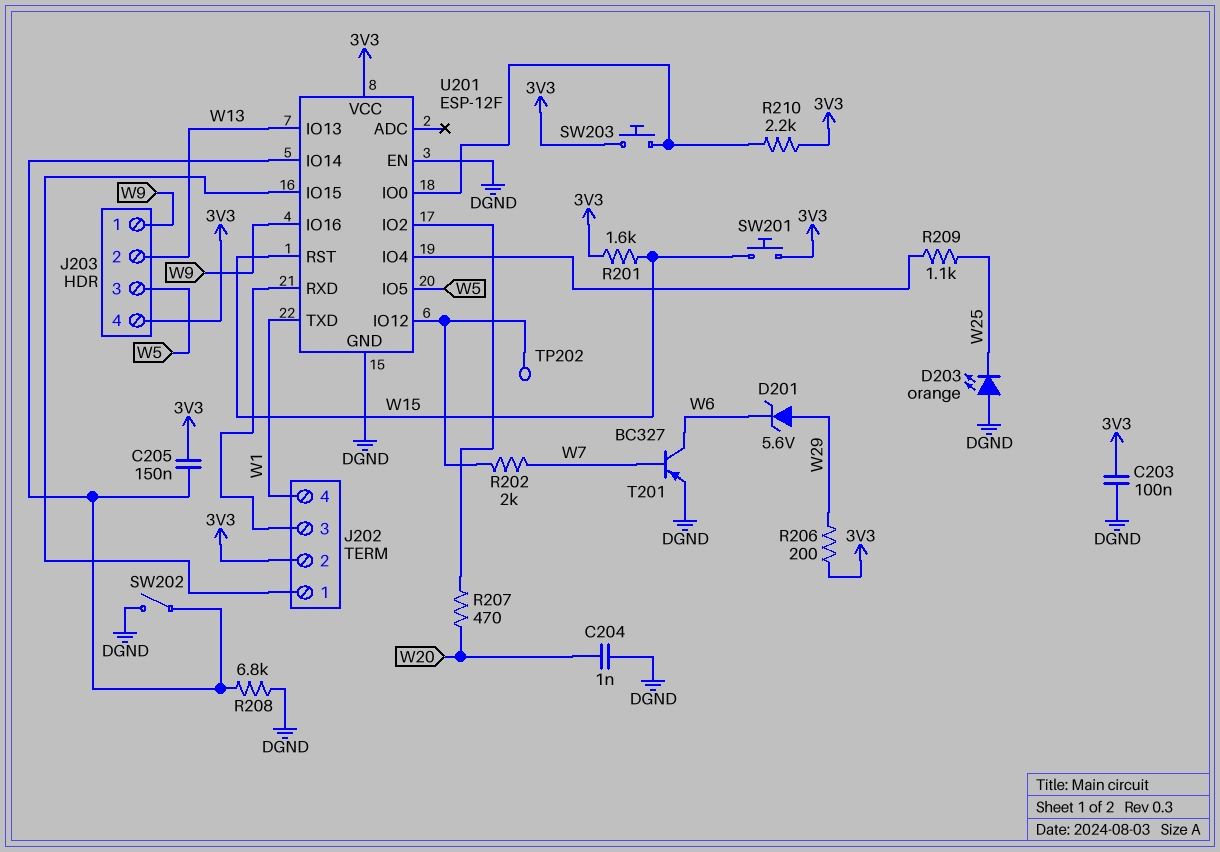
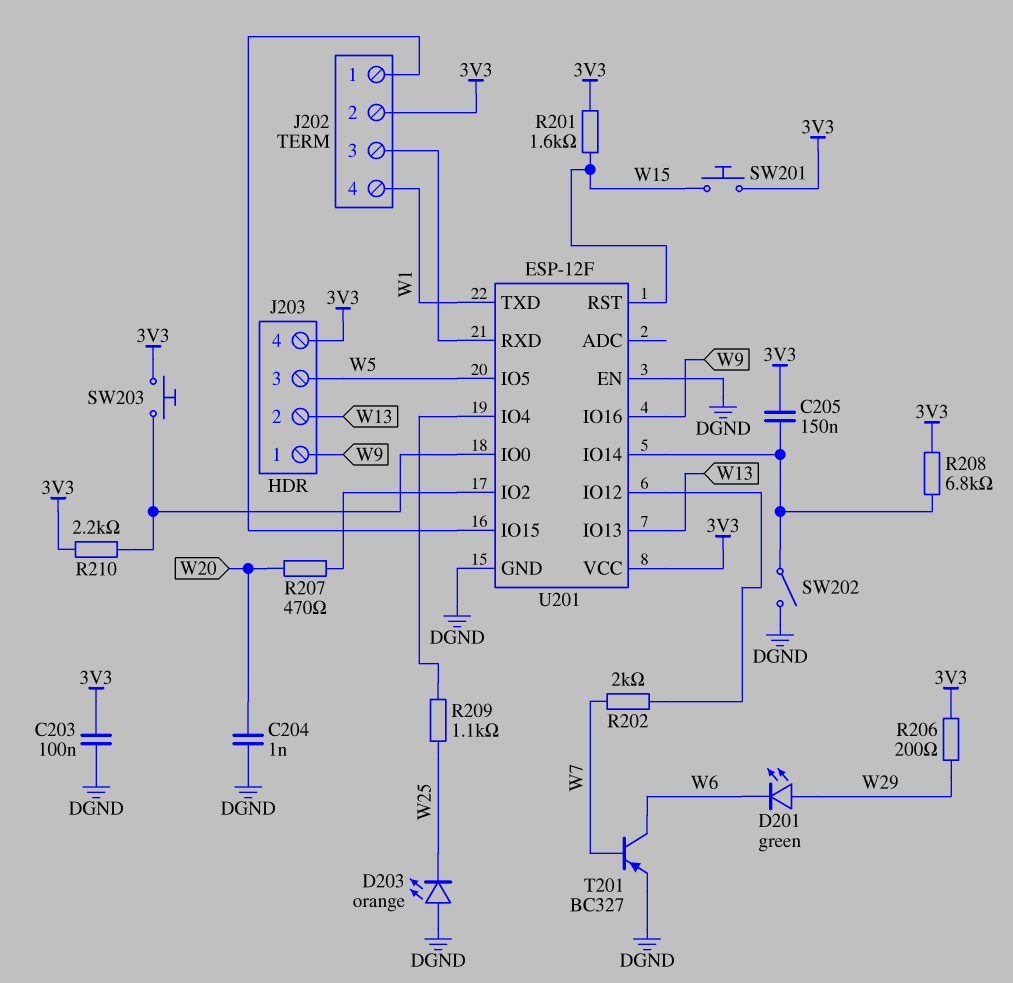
D201: zener 5.6V (A W29, K W6) -> LED green (A W29, K W6)
R208: 6.8k (DGND, U201/IO14) -> 6.8k (3V3, U201/IO14)
TP202: test point (U201/IO12) -> none

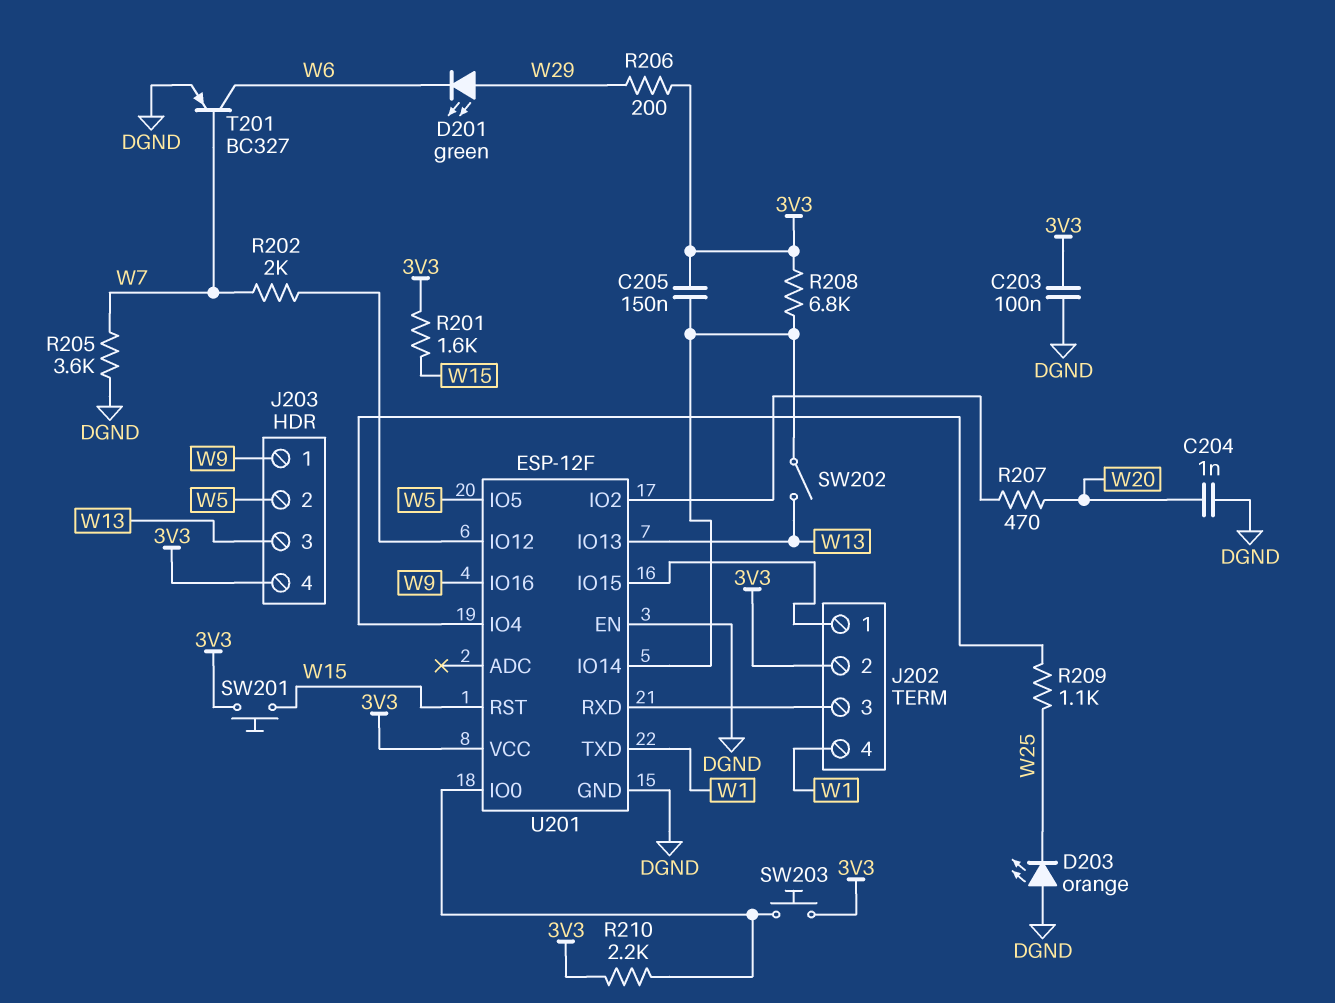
J203 pin 2: W13 -> W5
J203 pin 3: W5 -> W13
R205: none -> 3.6k (DGND, W7)
SW202: switch (DGND, U201/IO14) -> switch (U201/IO14, W13)

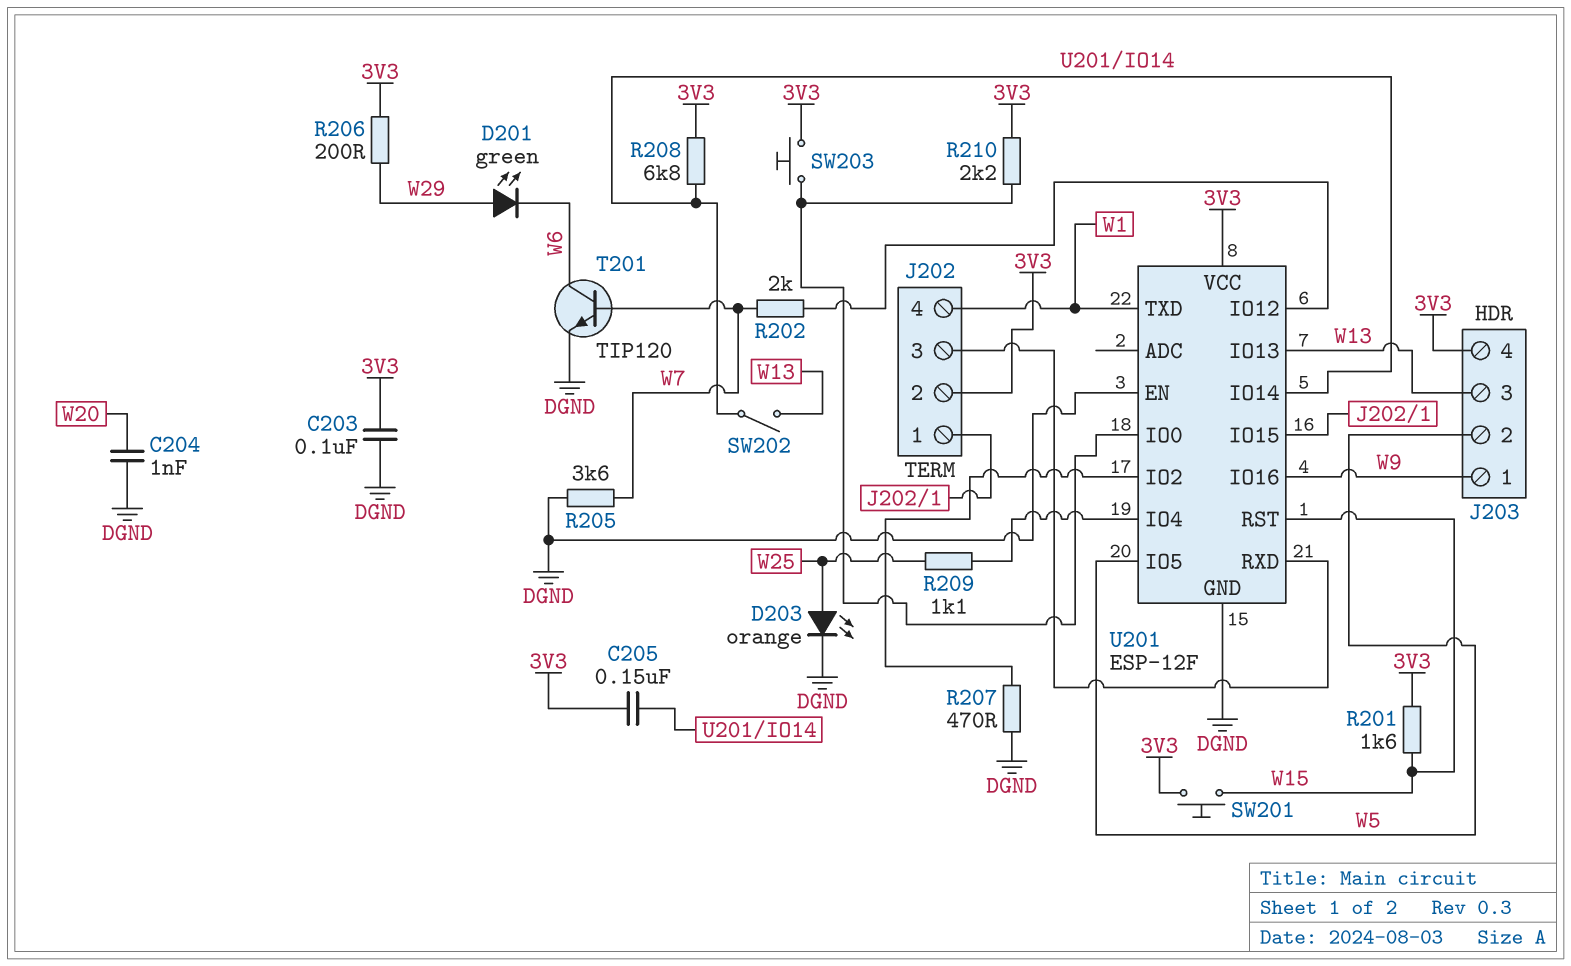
D203: LED orange (A DGND, K W25) -> LED orange (A W25, K DGND)
R207: 470 (U201/IO2, W20) -> 470 (DGND, U201/IO2)
T201: PNP BC327 (B W7, C W6, E DGND) -> NPN TIP120 (B W7, C W6, E DGND)

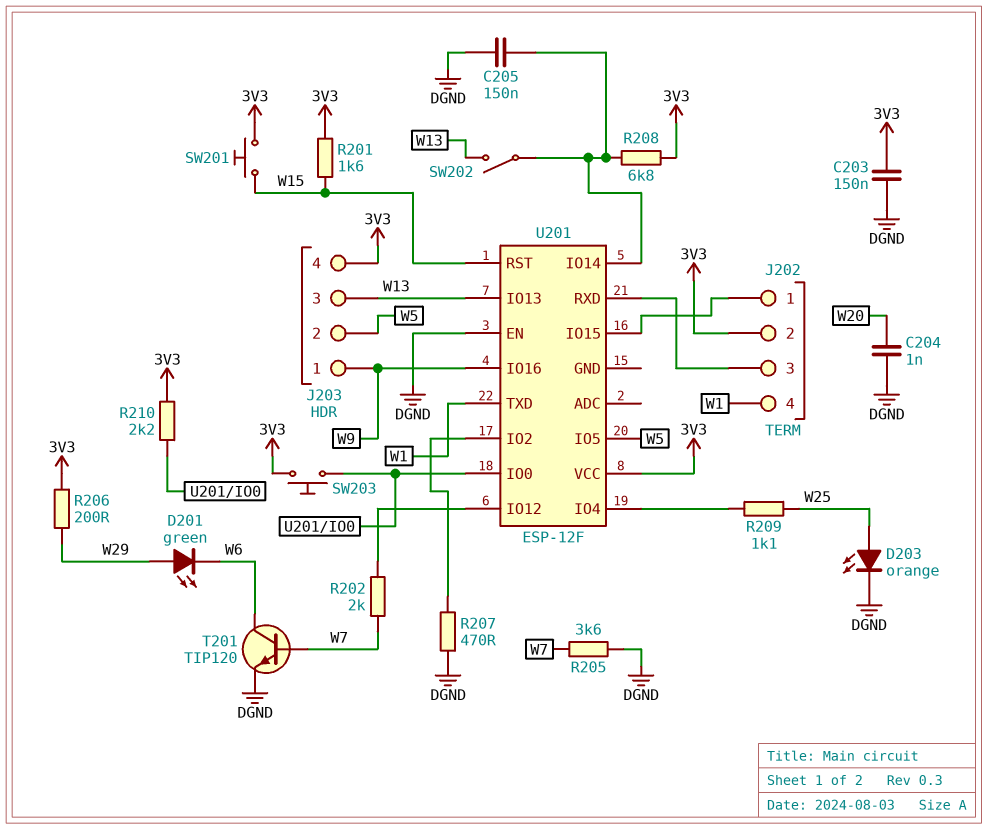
C203: 100nF (3V3, DGND) -> 150nF (3V3, DGND)
C205: 150nF (3V3, U201/IO14) -> 150nF (DGND, U201/IO14)
U201 pin GND: DGND -> none

